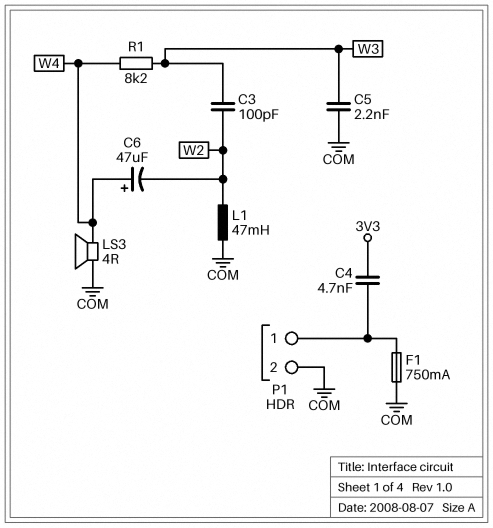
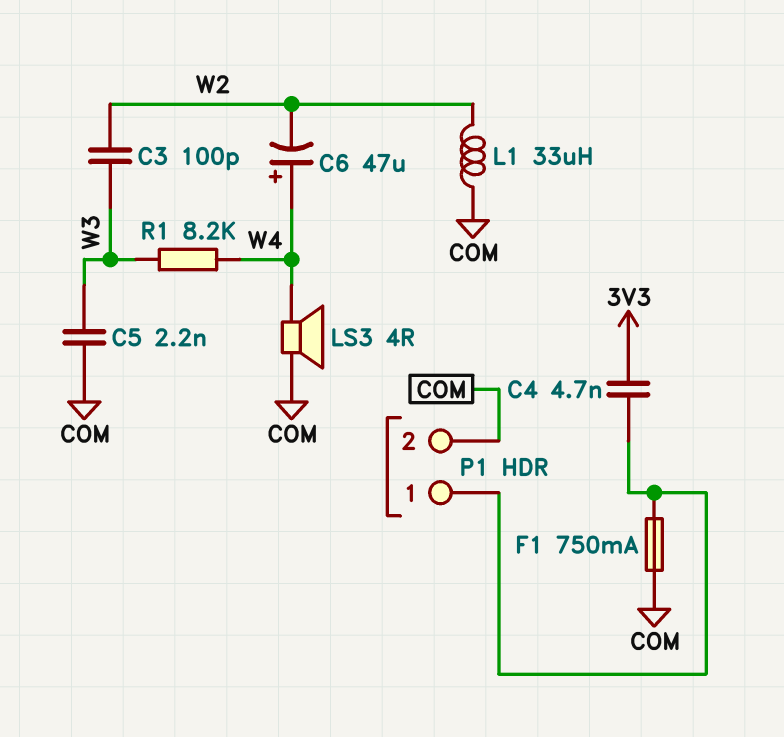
L1: 47mH (COM, W2) -> 33uH (COM, W2)

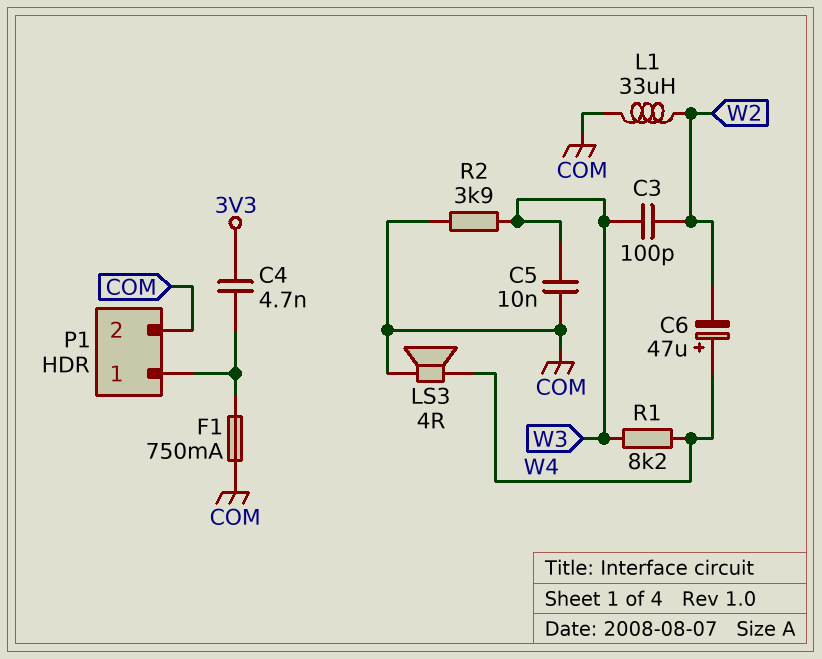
C5: 2.2nF (COM, W3) -> 10nF (COM, W3)
R2: none -> 3.9k (COM, W3)

